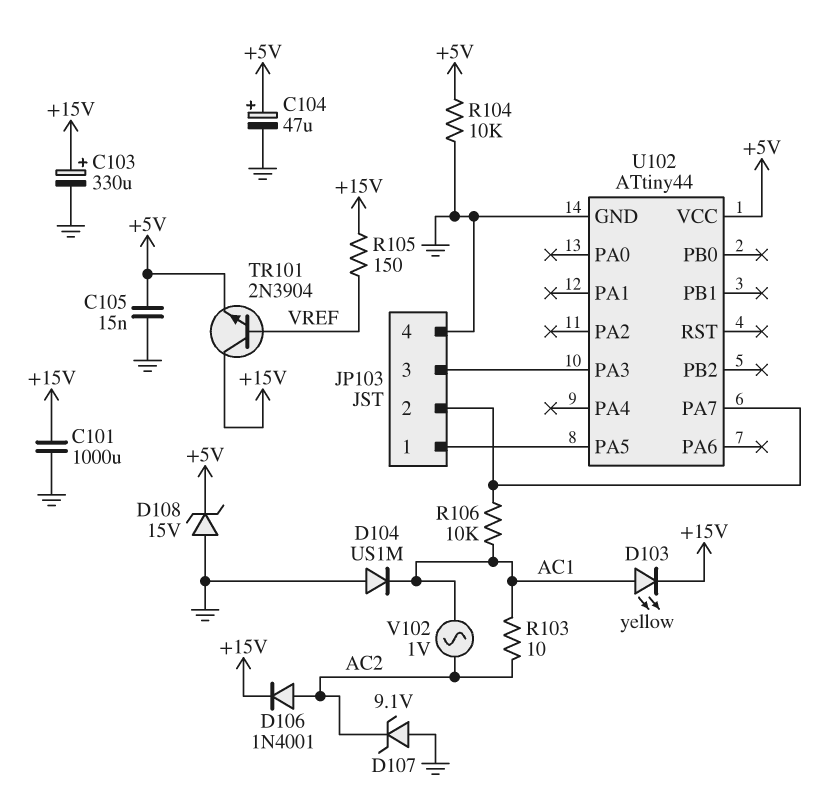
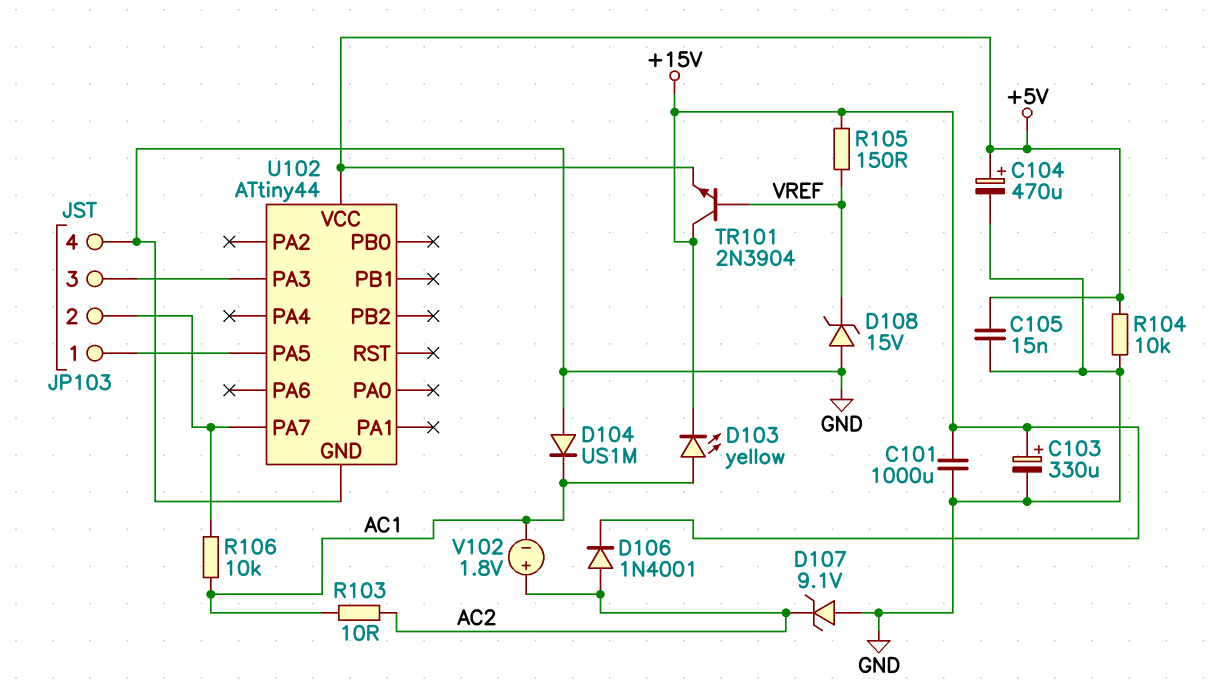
C104: 47uF (plus +5V, minus GND) -> 470uF (plus +5V, minus GND)
D108: zener 15V (A GND, K +5V) -> zener 15V (A GND, K VREF)
V102: AC 1V (AC1, AC2) -> 1.8V (plus AC2, minus AC1)

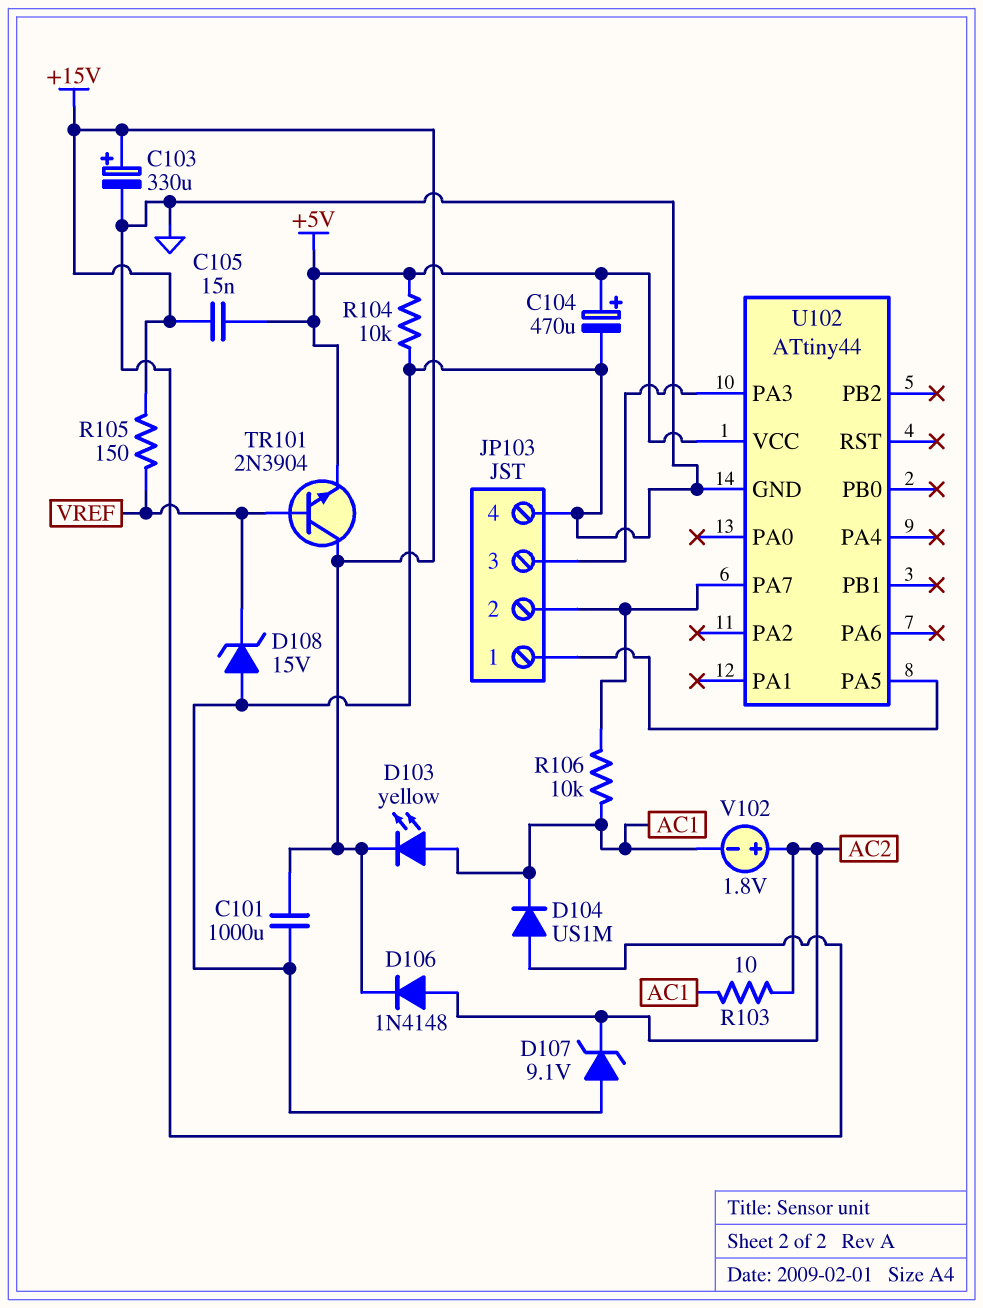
C105: 15nF (+5V, GND) -> 15nF (+5V, +15V)
D106: diode 1N4001 (A AC2, K +15V) -> diode 1N4148 (A AC2, K +15V)

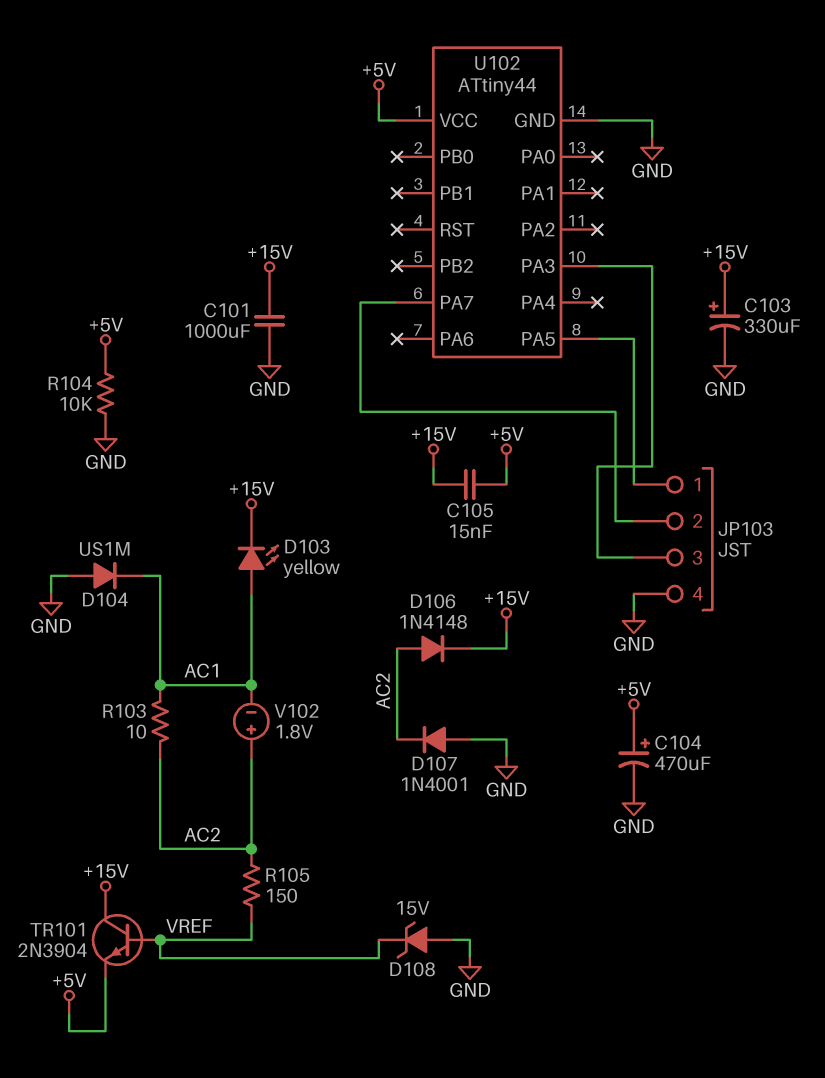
D107: zener 9.1V (A GND, K AC2) -> diode 1N4001 (A GND, K AC2)
R105: 150 (+15V, VREF) -> 150 (AC2, VREF)
R106: 10k (AC1, JP103/2) -> none

